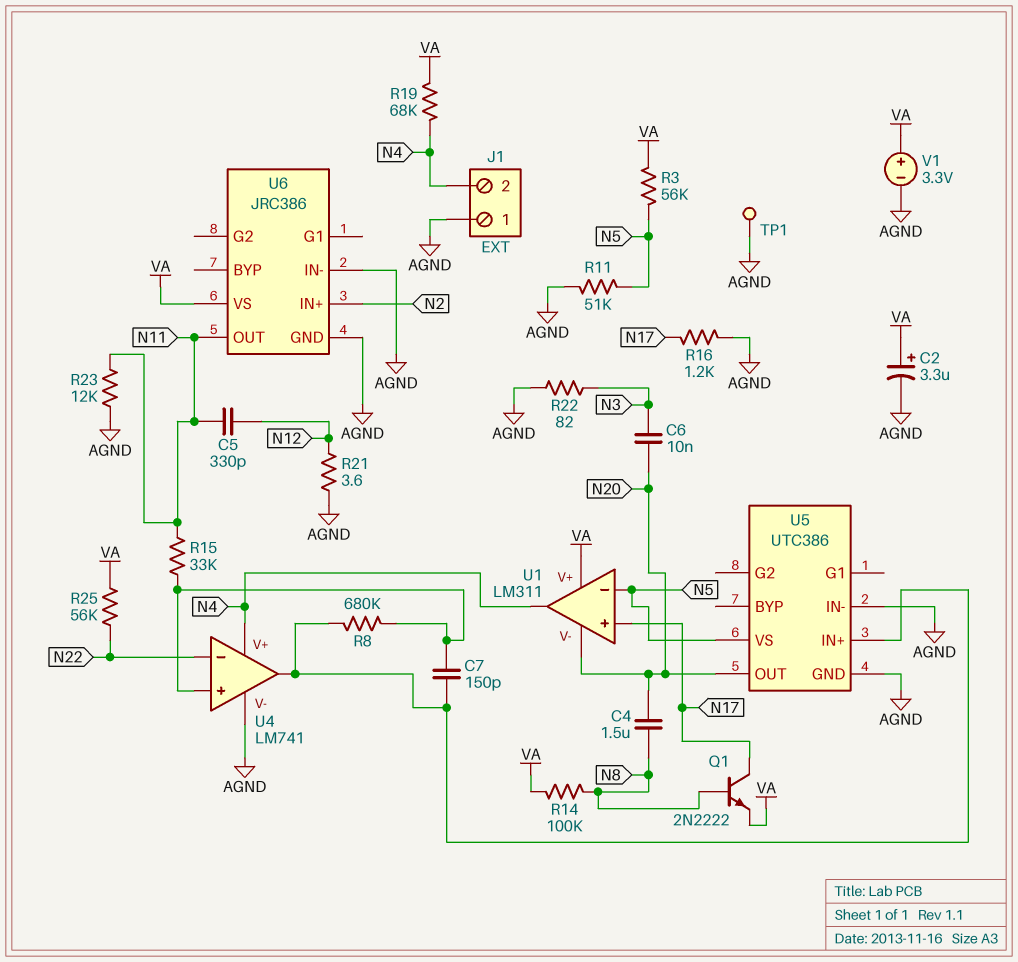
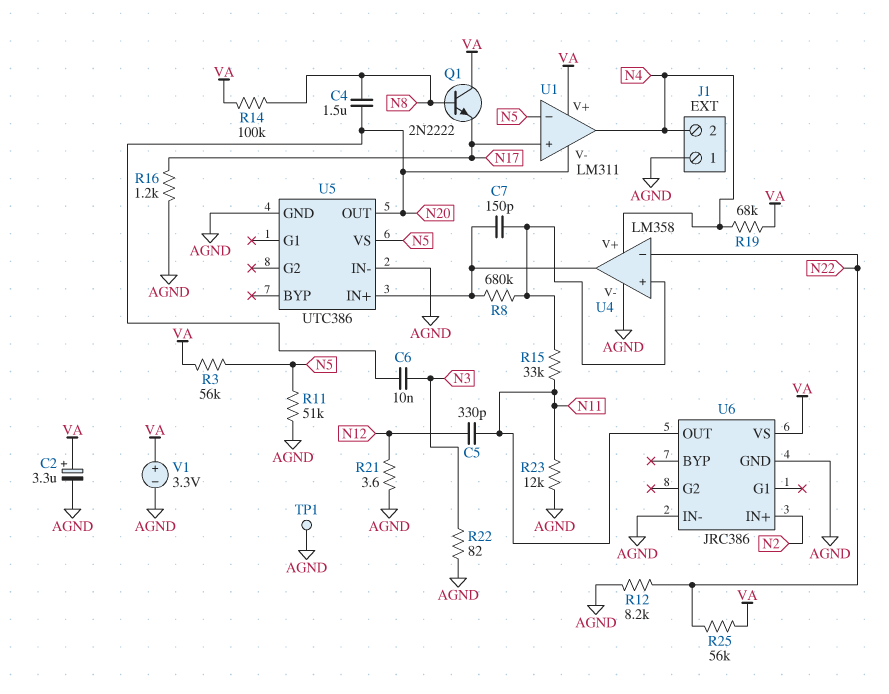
Q1: NPN 2N2222 (B N8, C N17, E VA) -> NPN 2N2222 (B N8, C VA, E N17)
R12: none -> 8.2k (AGND, N22)
U4: LM741 -> LM358

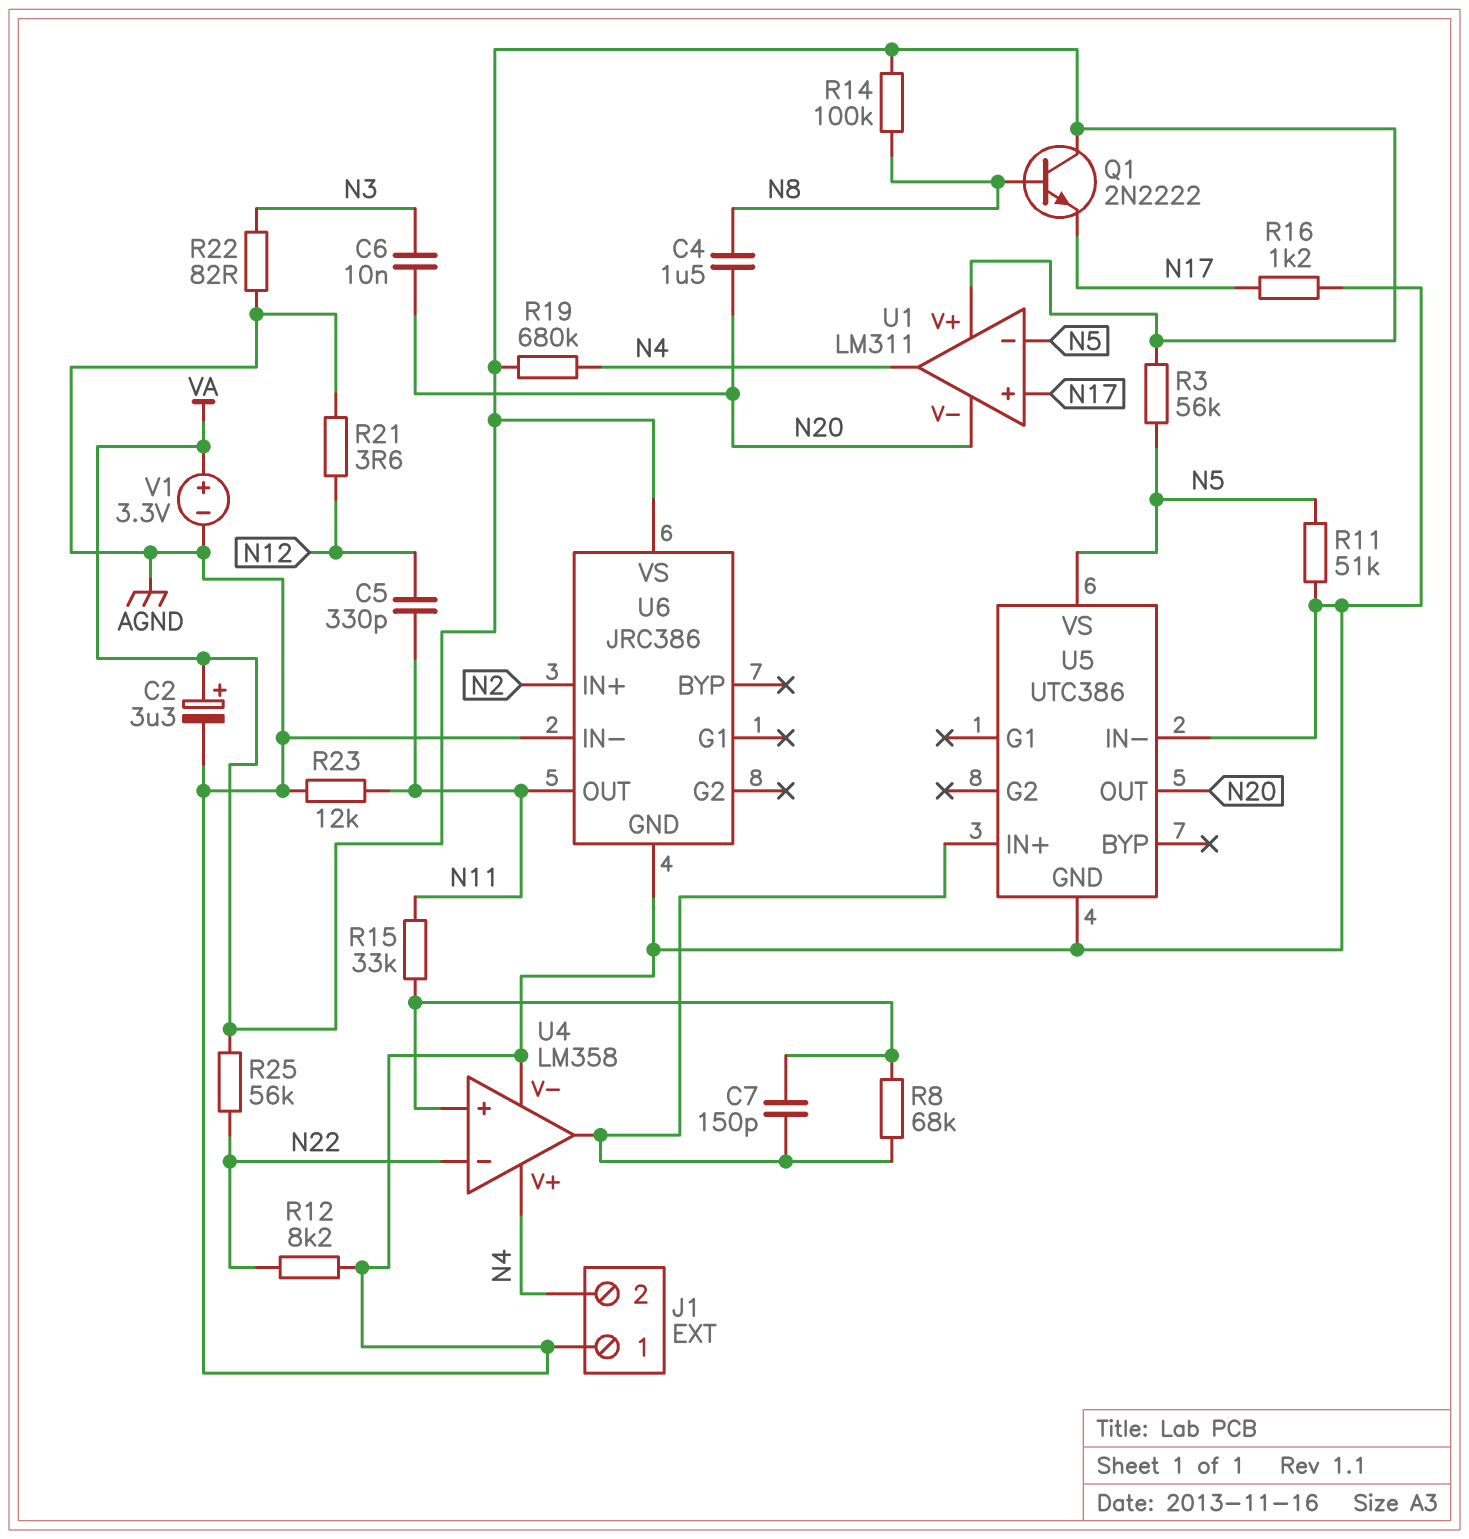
R8: 680k (U4/in+, U4/out) -> 68k (U4/in+, U4/out)
R19: 68k (N4, VA) -> 680k (N4, VA)
TP1: test point (AGND) -> none

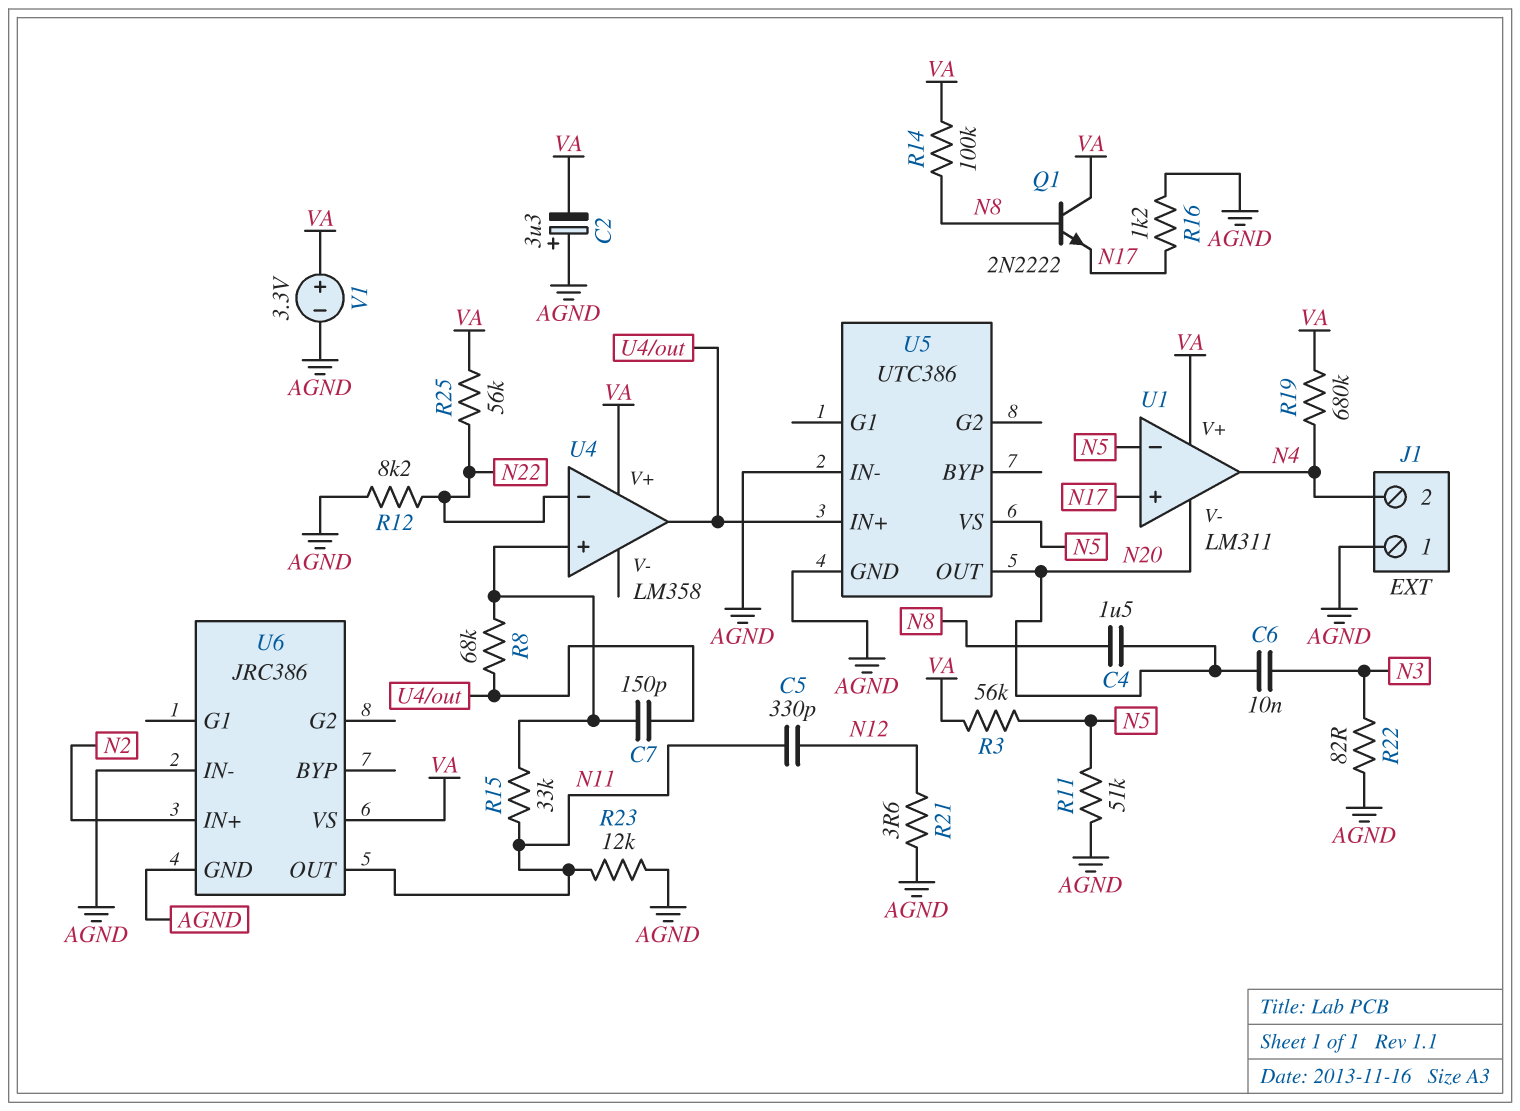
C2: 3.3uF (plus VA, minus AGND) -> 3.3uF (plus AGND, minus VA)
U4 pin V+: N4 -> VA
U4 pin V-: AGND -> none

